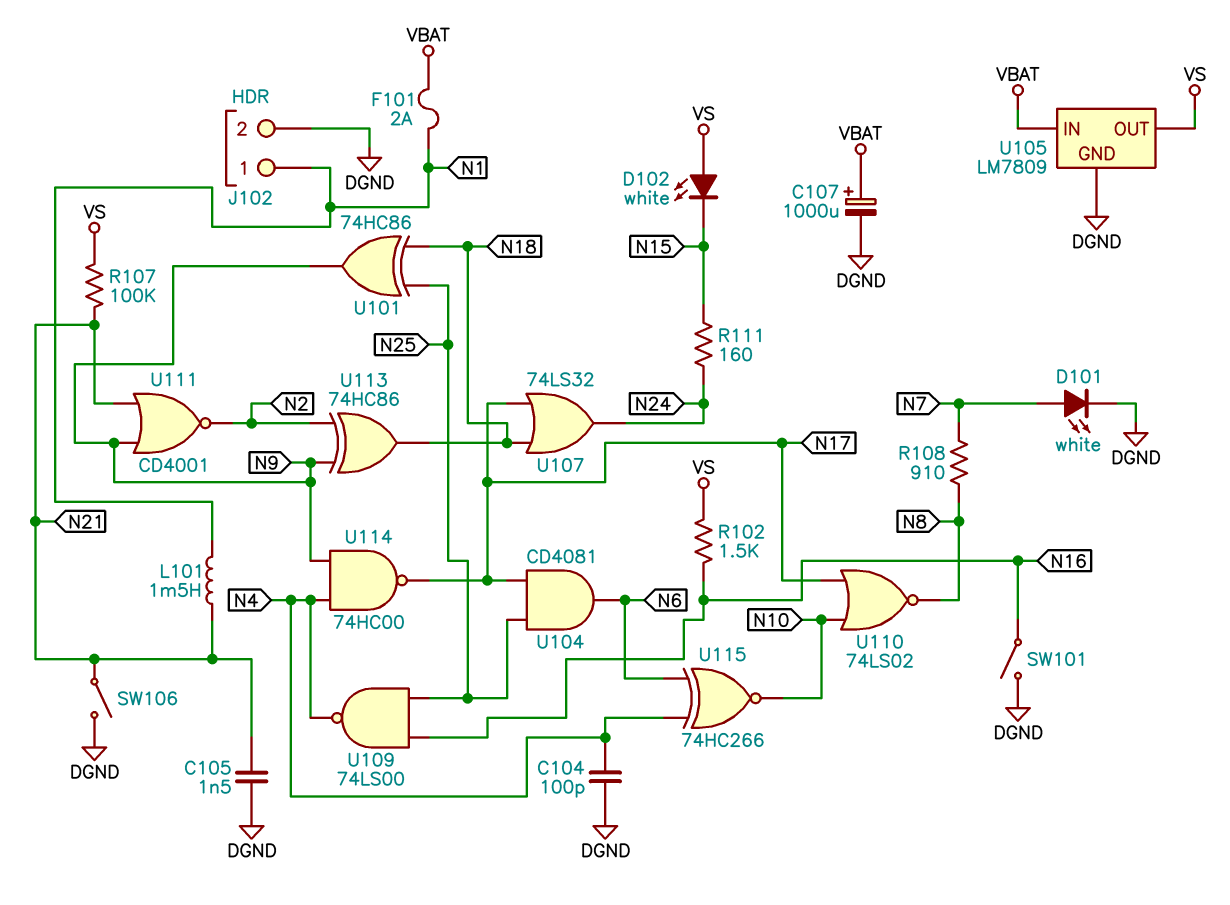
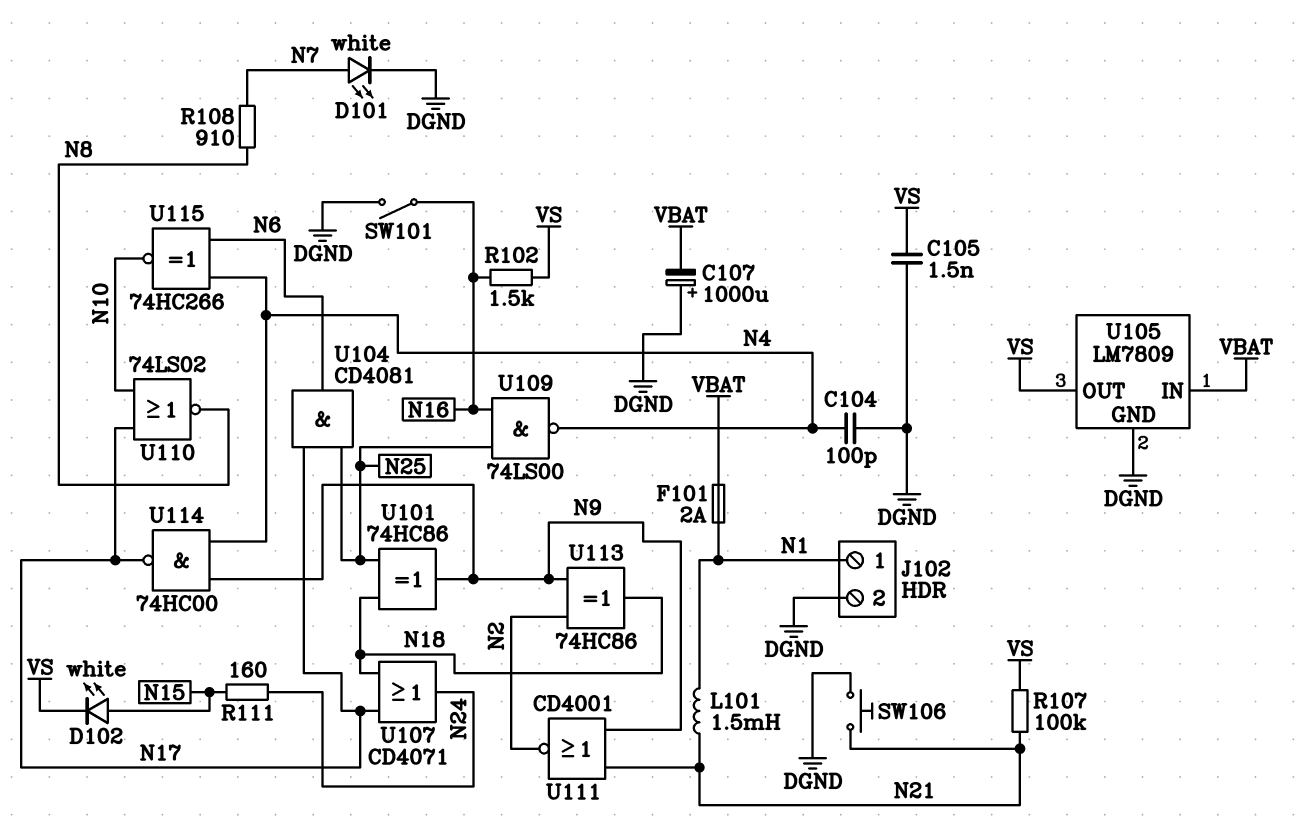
C105: 1.5nF (DGND, N21) -> 1.5nF (DGND, VS)
C107: 1000uF (plus VBAT, minus DGND) -> 1000uF (plus DGND, minus VBAT)
D102: LED white (A VS, K N15) -> LED white (A N15, K VS)
SW106: switch (DGND, N21) -> button (DGND, N21)
U107: OR 74LS32 (in N17, in N18, out N24) -> OR CD4071 (in N17, in N18, out N24)

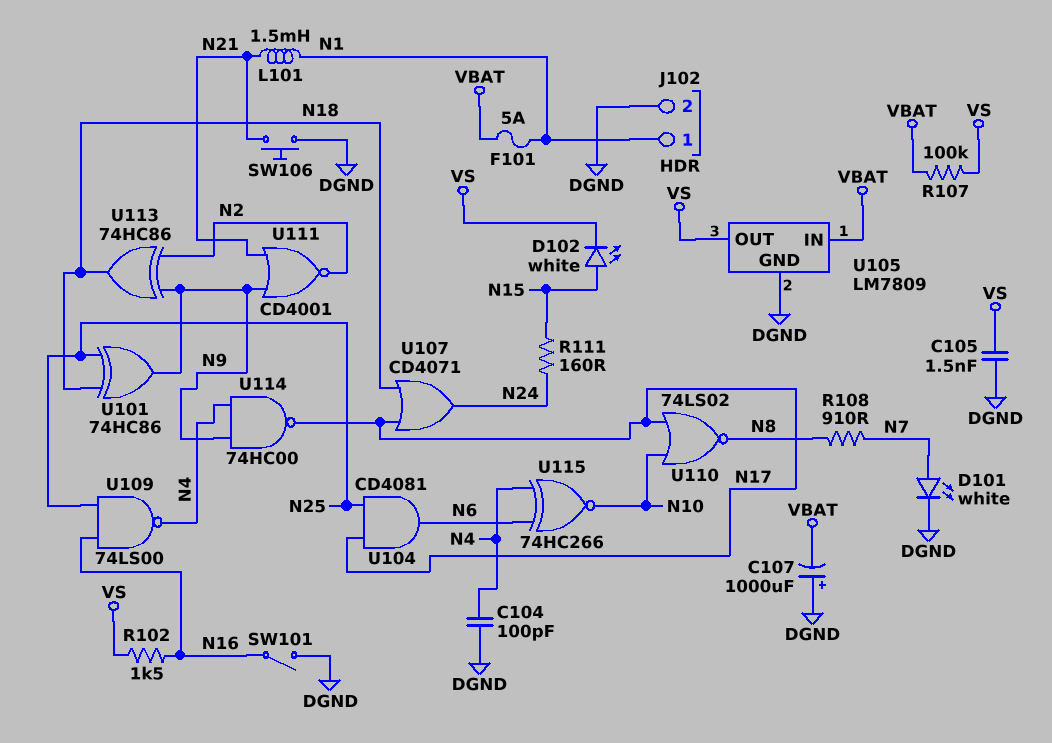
F101: 2A (N1, VBAT) -> 5A (N1, VBAT)
R107: 100k (N21, VS) -> 100k (VBAT, VS)

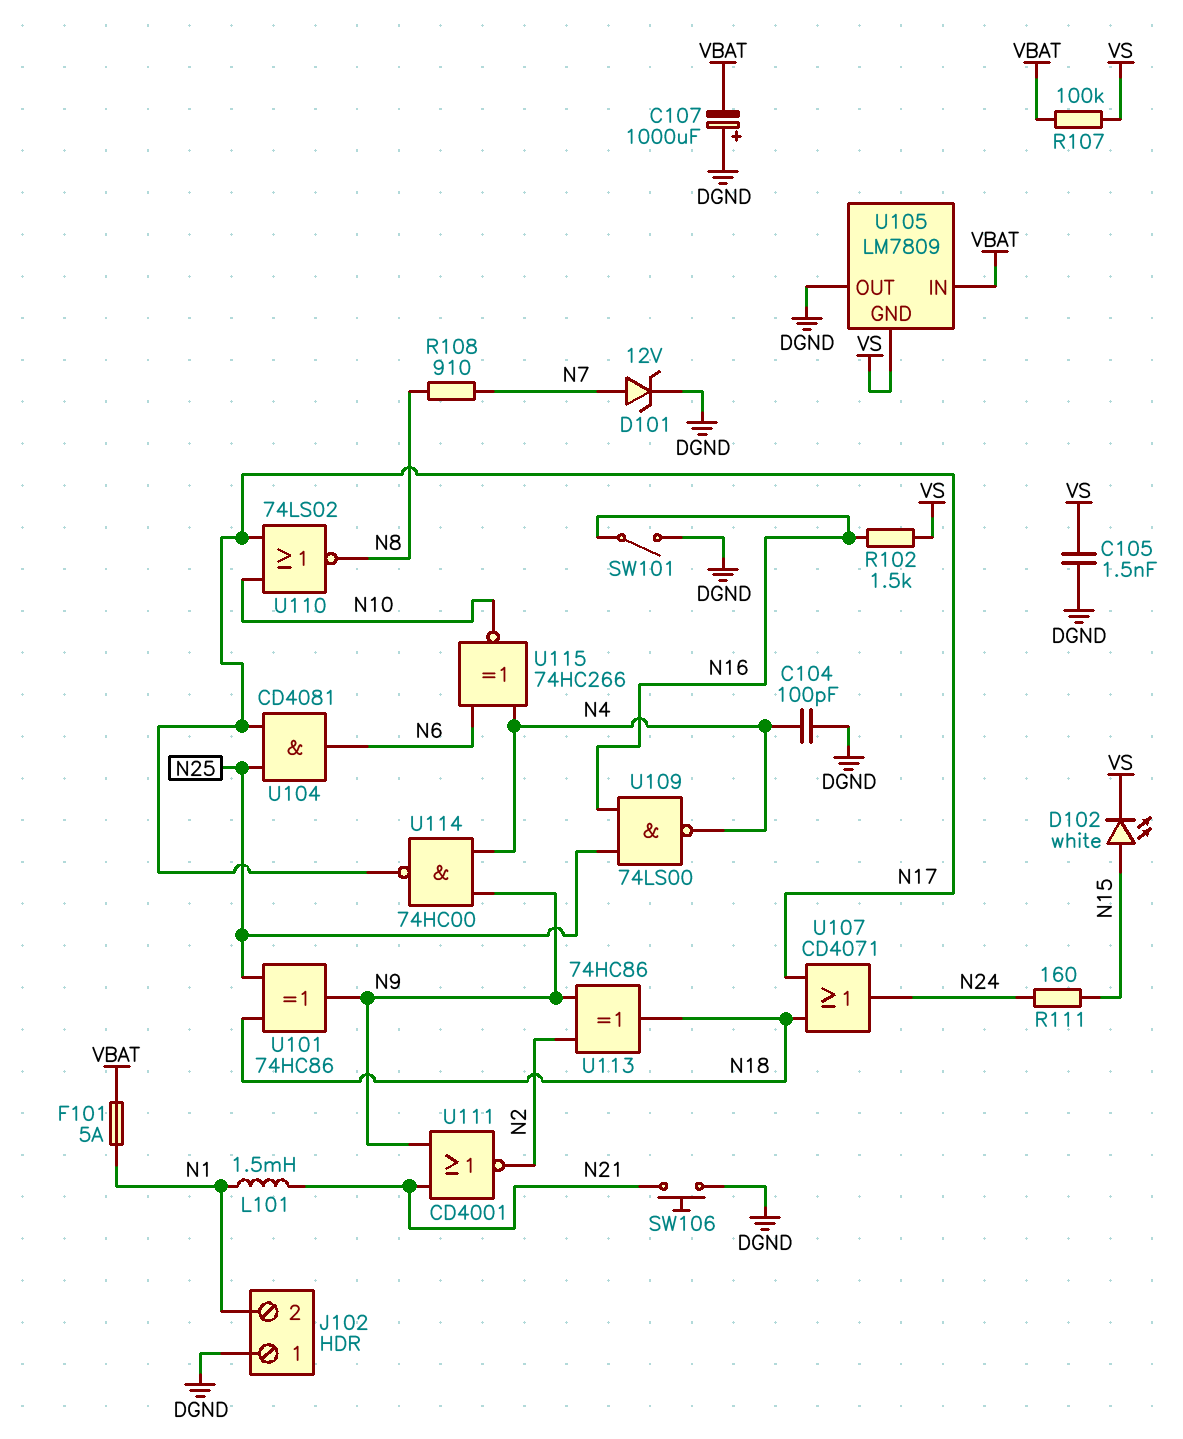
D101: LED white (A N7, K DGND) -> zener 12V (A N7, K DGND)
J102 pin 1: N1 -> DGND
J102 pin 2: DGND -> N1
U105 pin GND: DGND -> VS
U105 pin OUT: VS -> DGND

